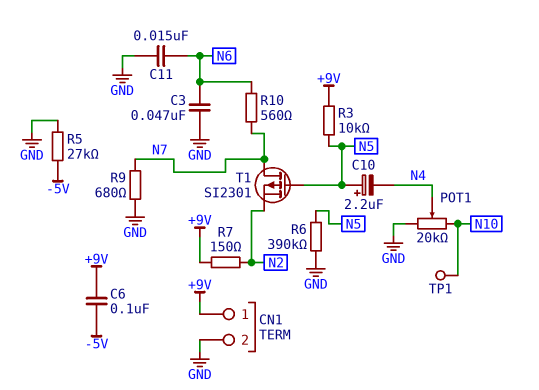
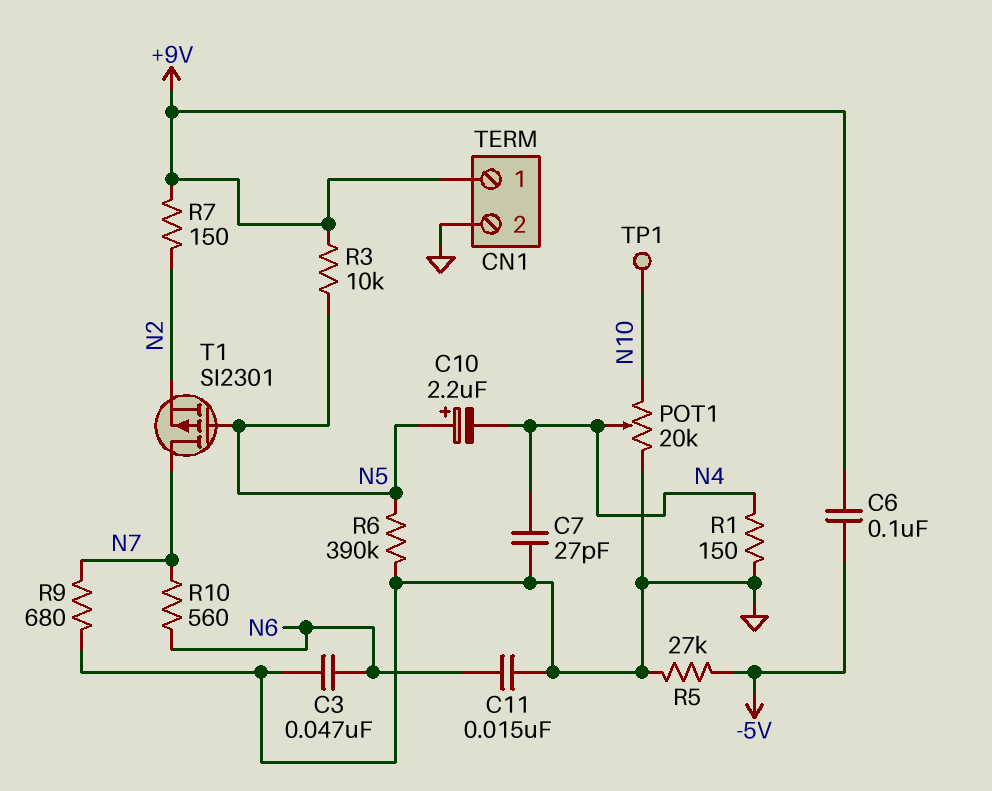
C7: none -> 27pF (GND, N4)
R1: none -> 150 (GND, N4)

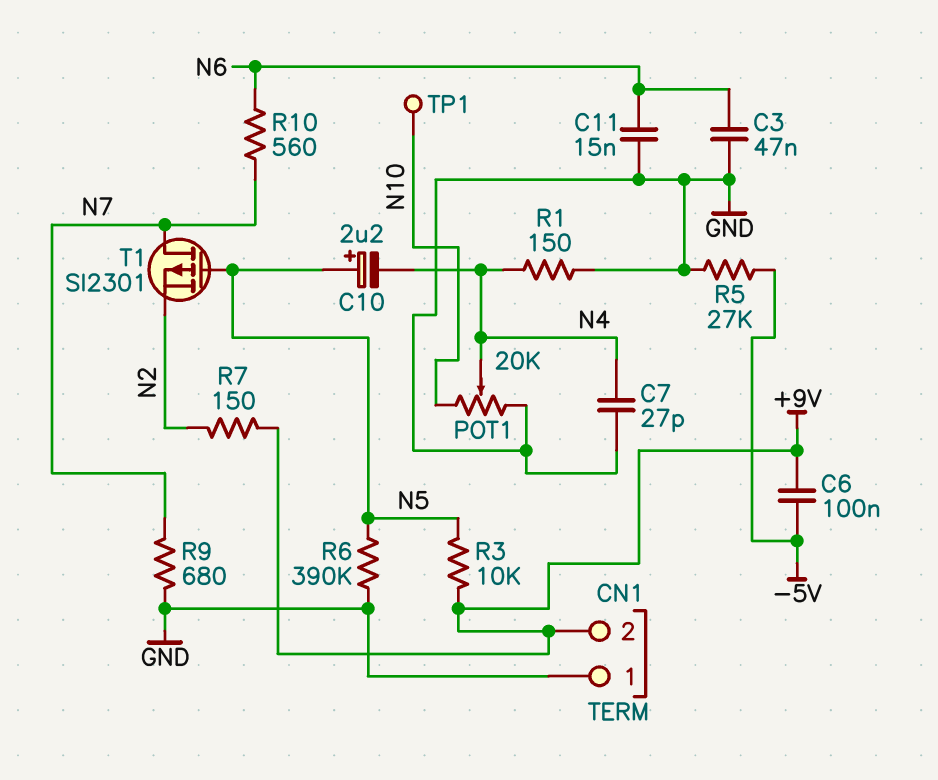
CN1 pin 1: +9V -> GND
CN1 pin 2: GND -> +9V

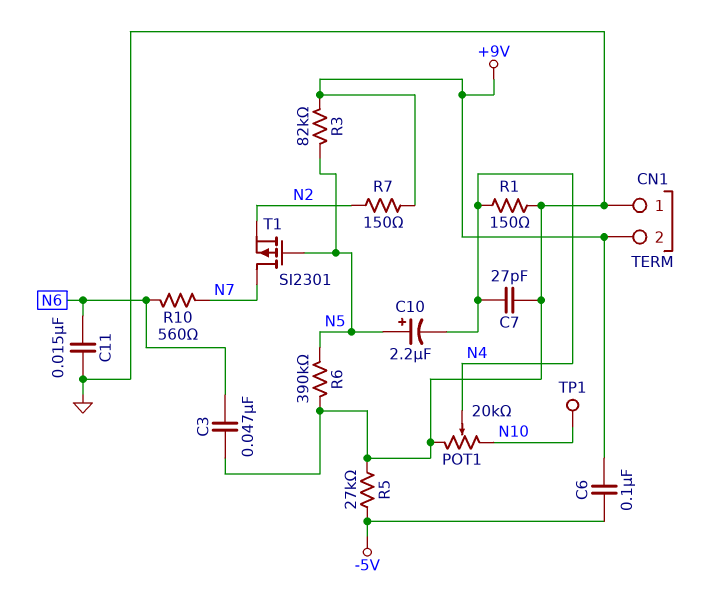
R3: 10k (+9V, N5) -> 82k (+9V, N5)
R9: 680 (GND, N7) -> none

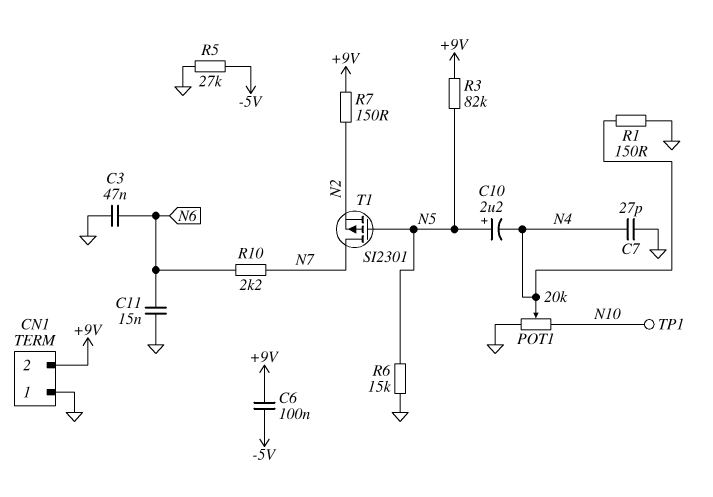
R6: 390k (GND, N5) -> 15k (GND, N5)
R10: 560 (N6, N7) -> 2.2k (N6, N7)

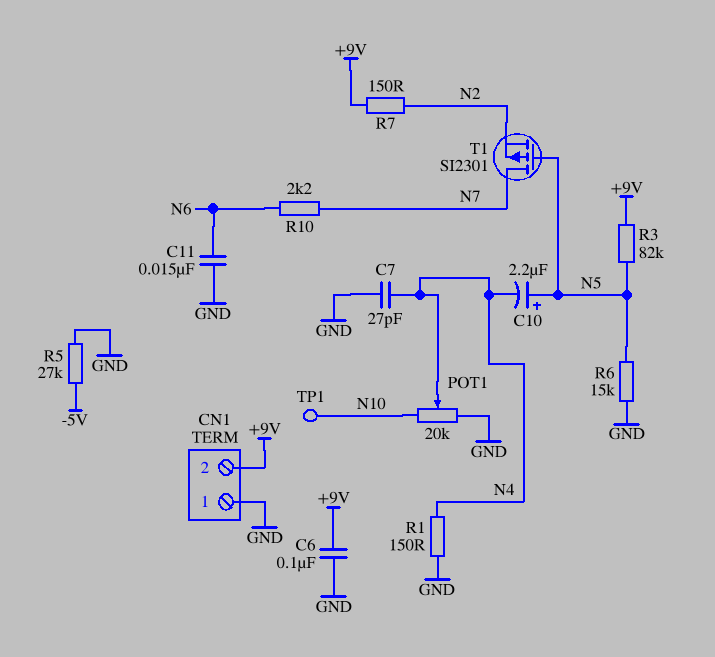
C3: 47nF (GND, N6) -> none
C6: 100nF (+9V, -5V) -> 100nF (+9V, GND)

